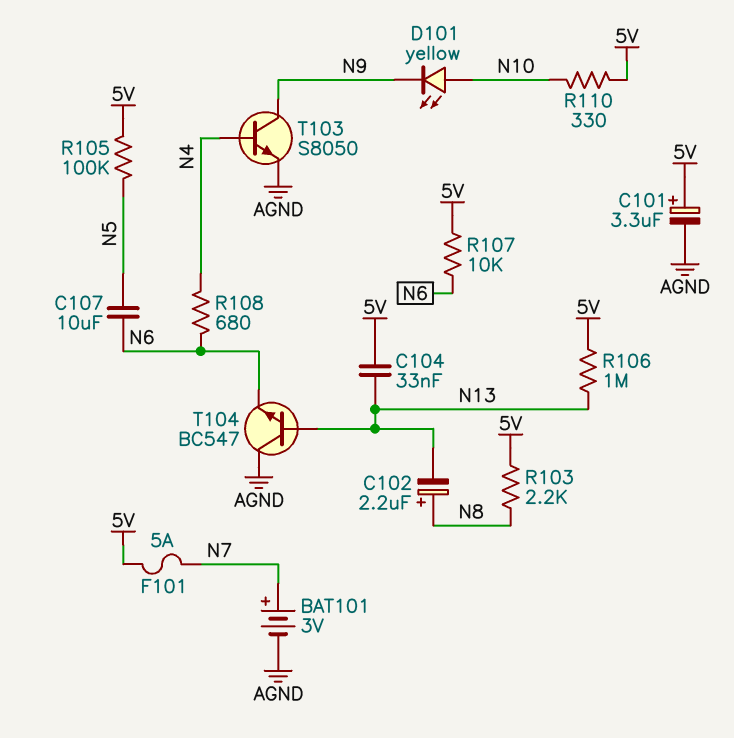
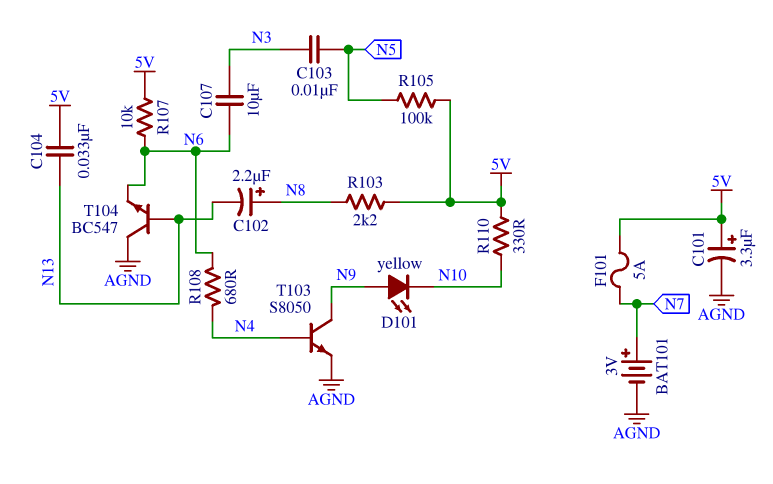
C103: none -> 10nF (N3, N5)
C107: 10uF (N5, N6) -> 10uF (N3, N6)
D101: LED yellow (A N10, K N9) -> LED yellow (A N9, K N10)
R106: 1M (5V, N13) -> none

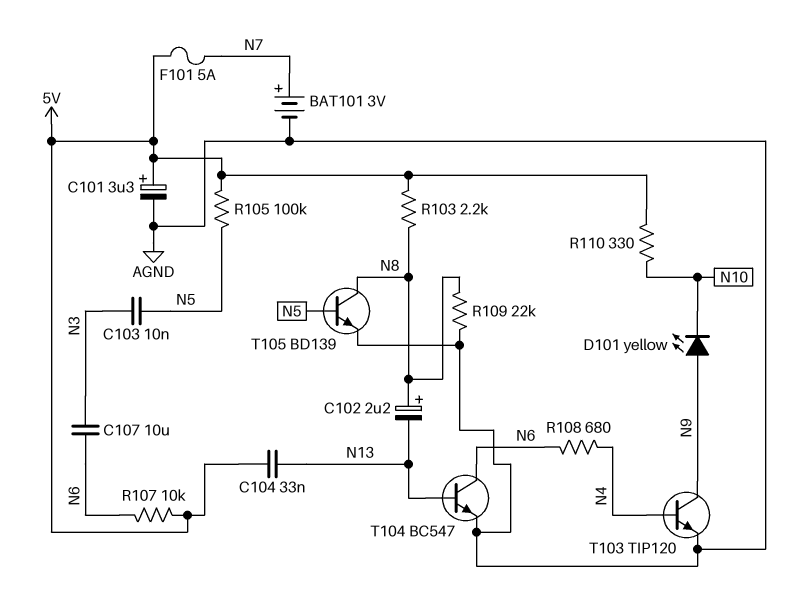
R109: none -> 22k (AGND, N8)
T103: NPN S8050 (B N4, C N9, E AGND) -> NPN TIP120 (B N4, C N9, E AGND)
T104: NPN BC547 (B N13, C AGND, E N6) -> NPN BC547 (B N13, C N6, E AGND)
T105: none -> NPN BD139 (B N5, C N8, E AGND)

